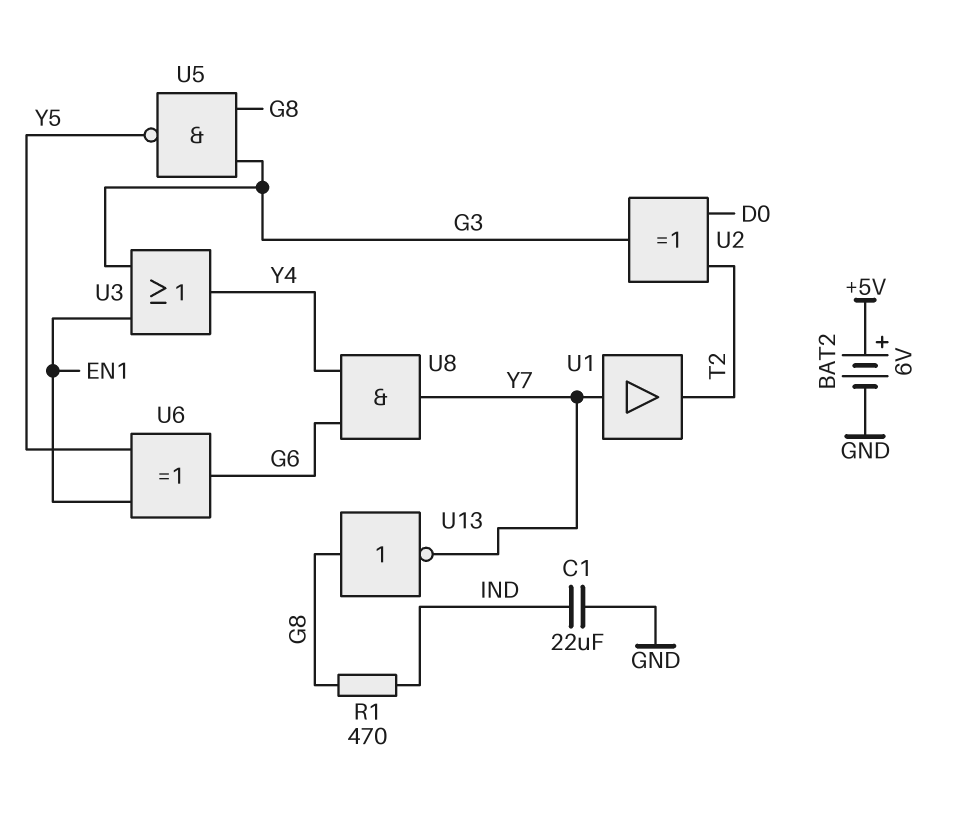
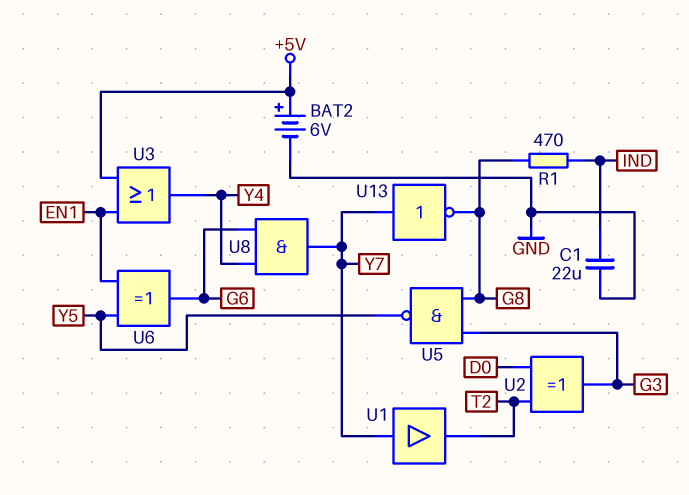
U3: OR (in EN1, in G3, out Y4) -> OR (in +5V, in EN1, out Y4)
U13: NOT (in G8, out Y7) -> NOT (in Y7, out G8)

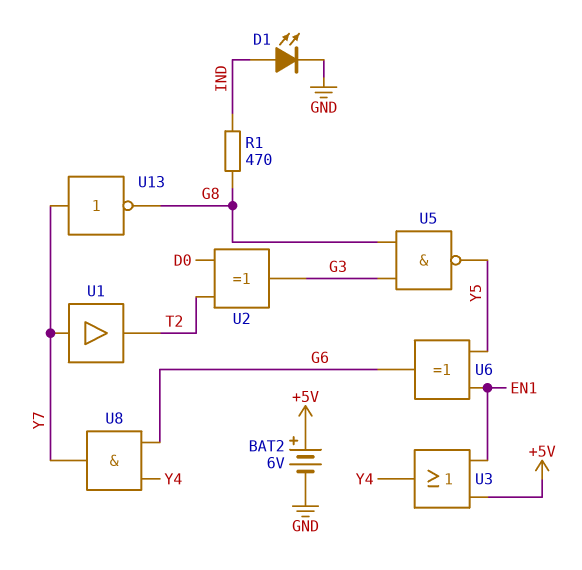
C1: 22uF (GND, IND) -> none
D1: none -> LED (A IND, K GND)

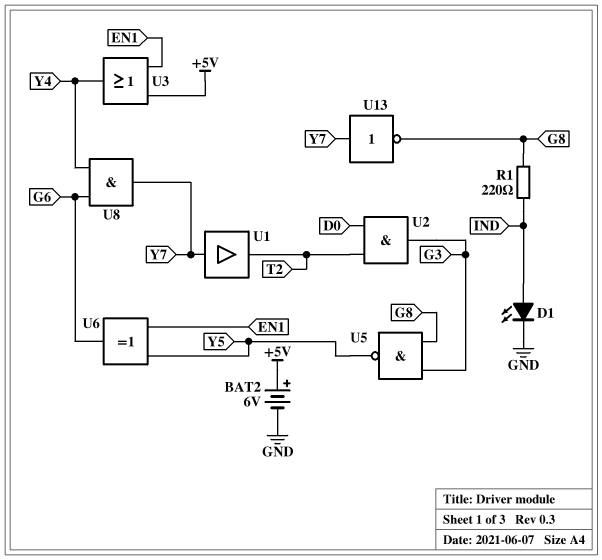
R1: 470 (G8, IND) -> 220 (G8, IND)
U2: XOR (in D0, in T2, out G3) -> AND (in D0, in T2, out G3)

